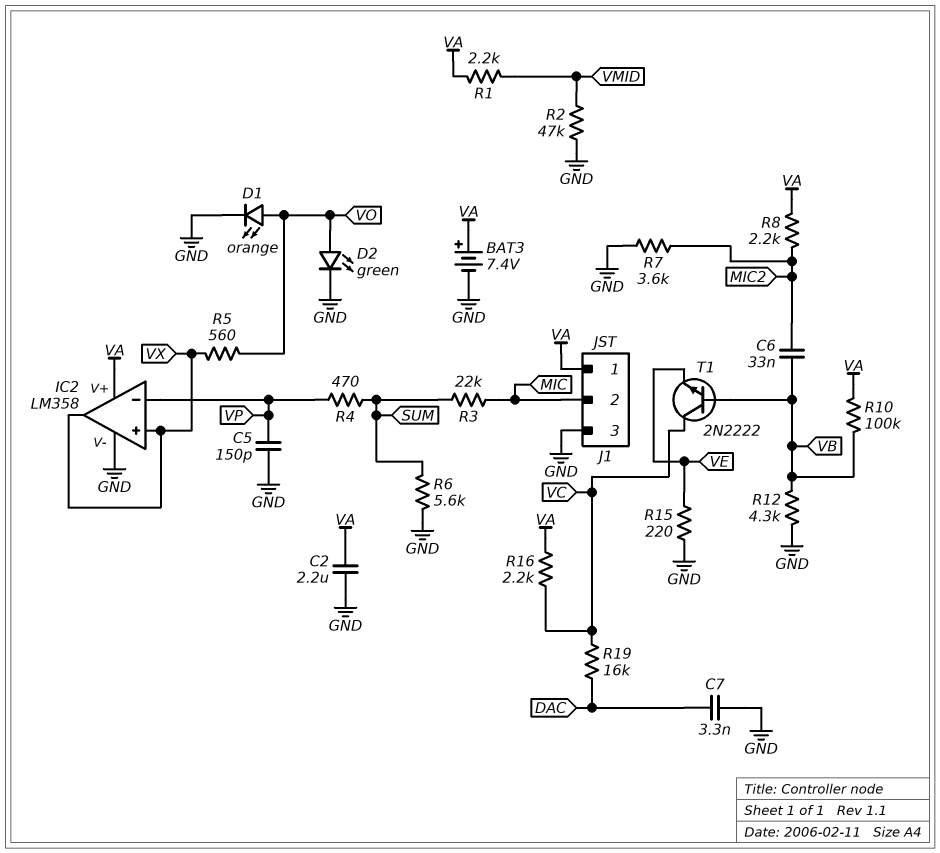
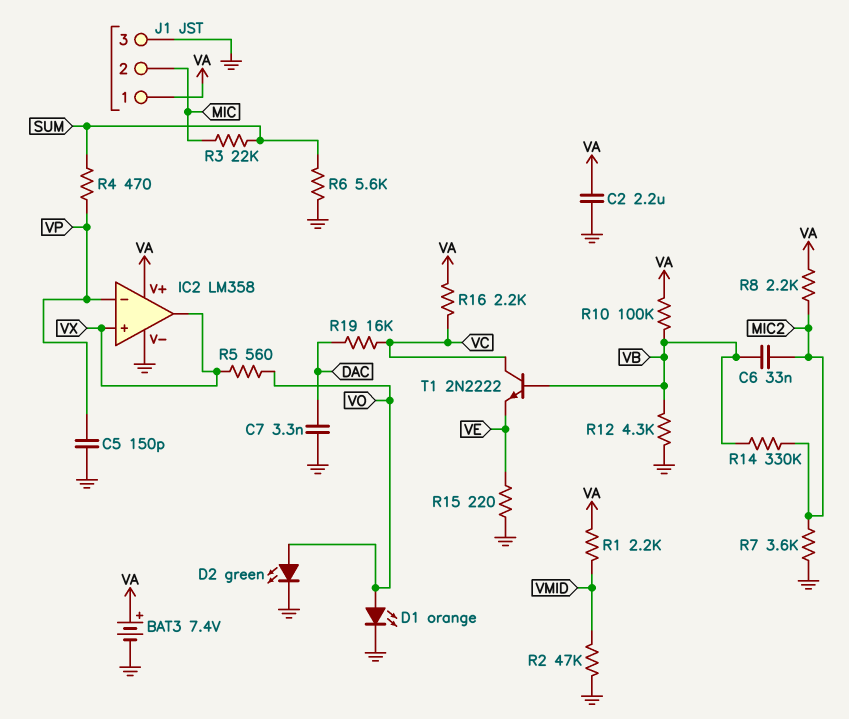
R14: none -> 330k (MIC2, VB)

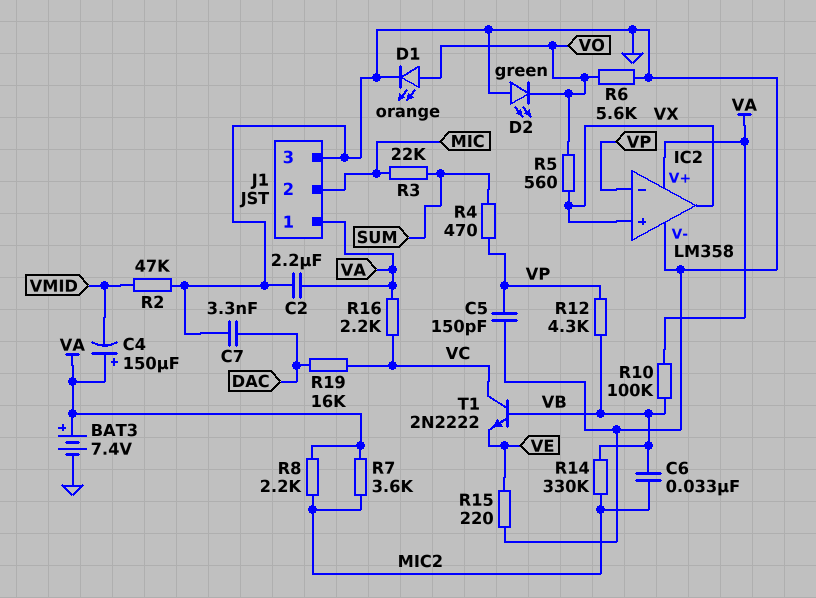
C4: none -> 150uF (plus VA, minus VMID)
D2: LED green (A VO, K GND) -> LED green (A GND, K VO)
R1: 2.2k (VA, VMID) -> none
R6: 5.6k (GND, SUM) -> 5.6k (GND, VO)
R7: 3.6k (GND, MIC2) -> 3.6k (MIC2, VA)
R12: 4.3k (GND, VB) -> 4.3k (VB, VP)

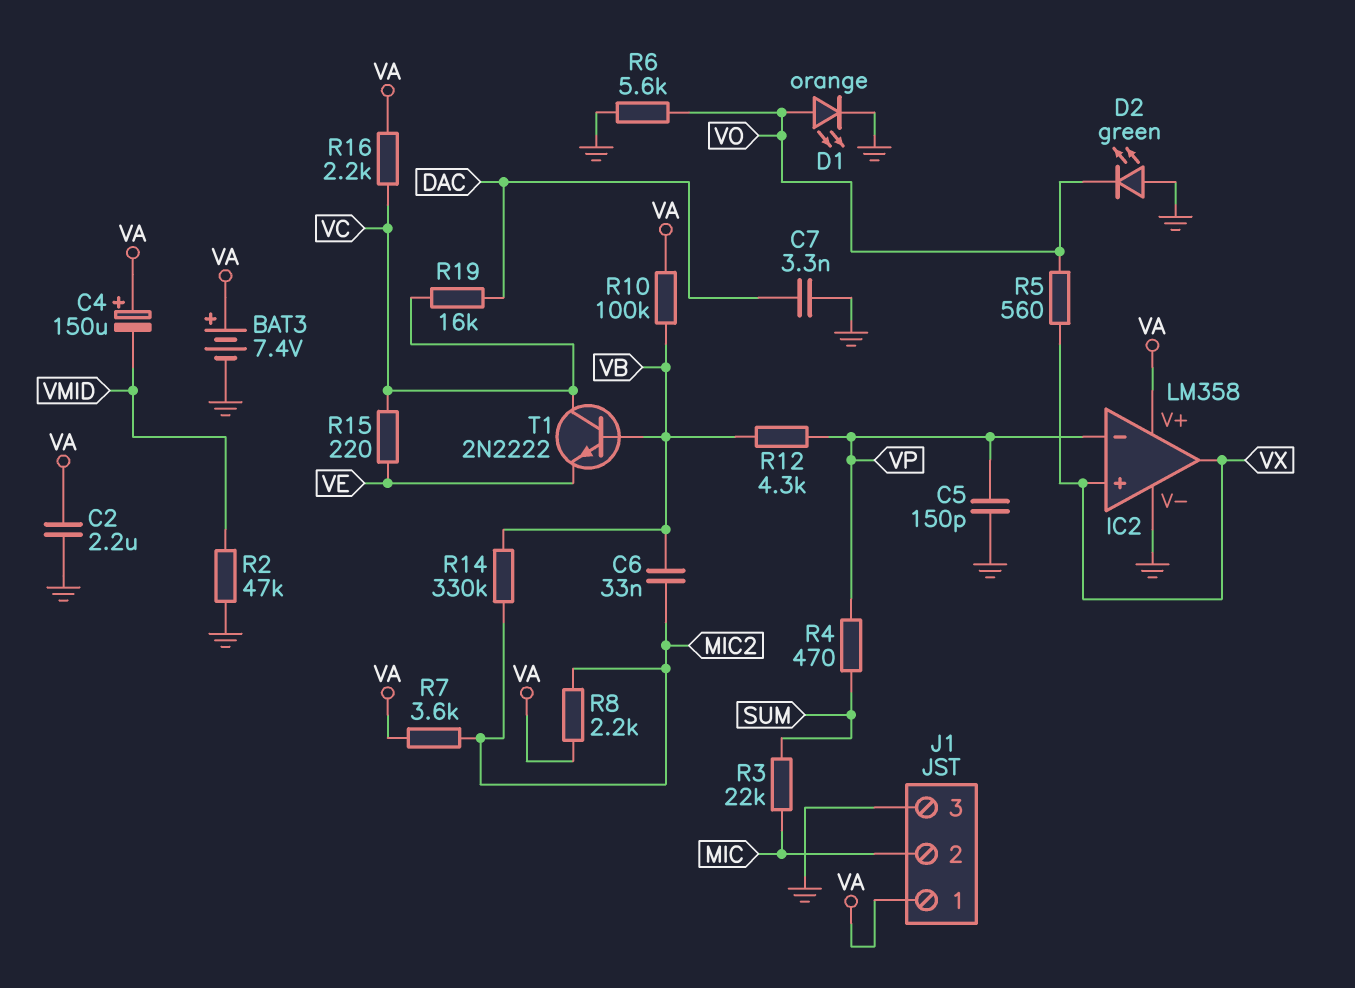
R15: 220 (GND, VE) -> 220 (VC, VE)

